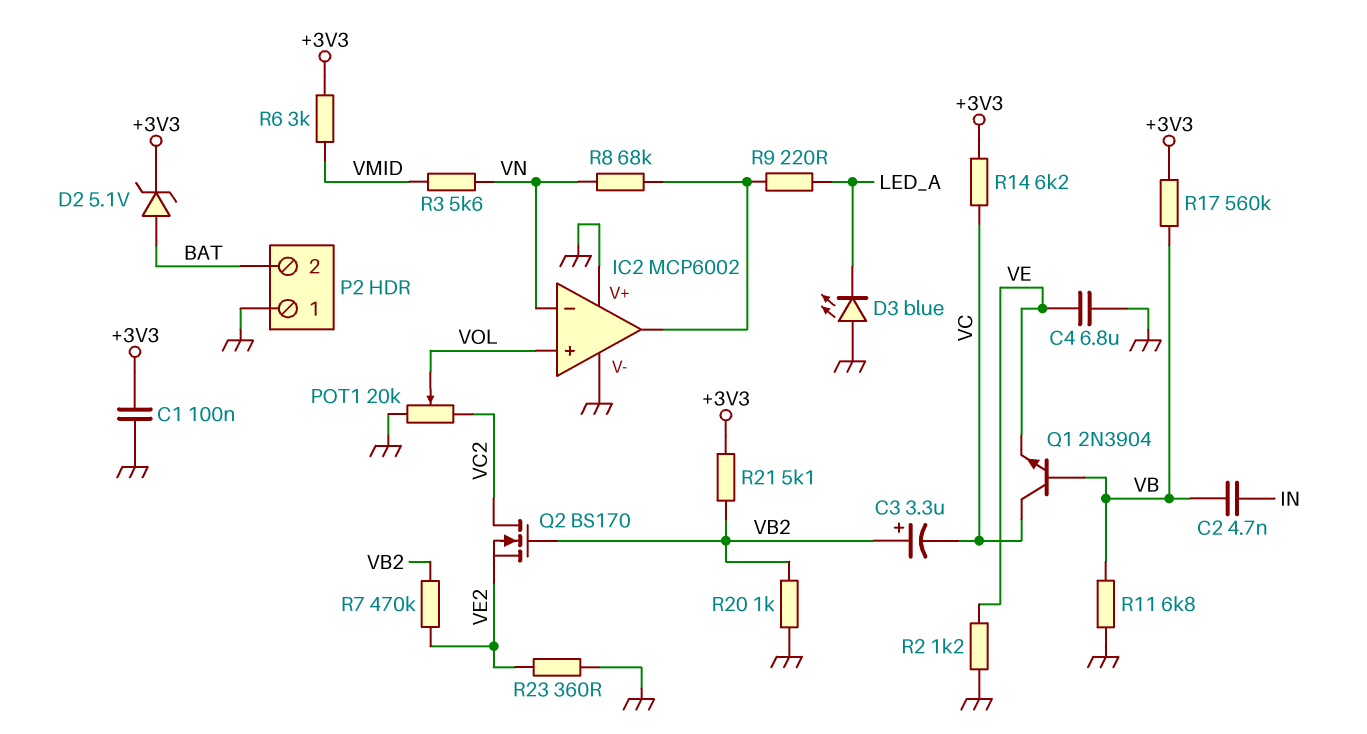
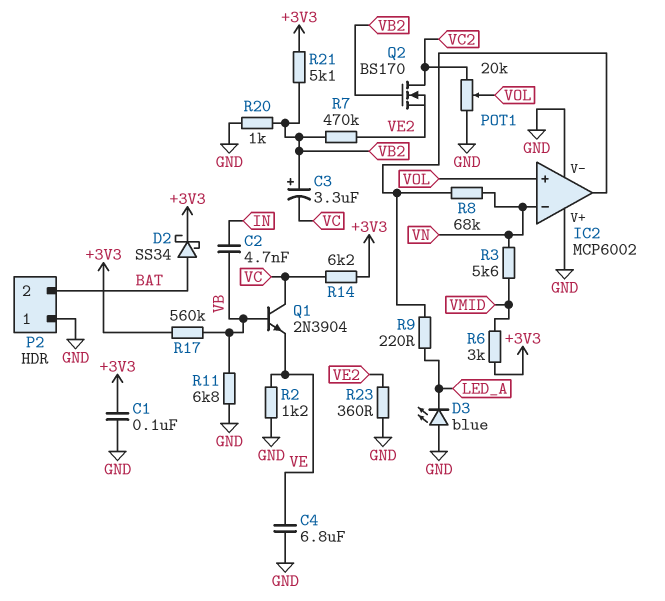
D2: zener 5.1V (A BAT, K +3V3) -> schottky SS34 (A BAT, K +3V3)

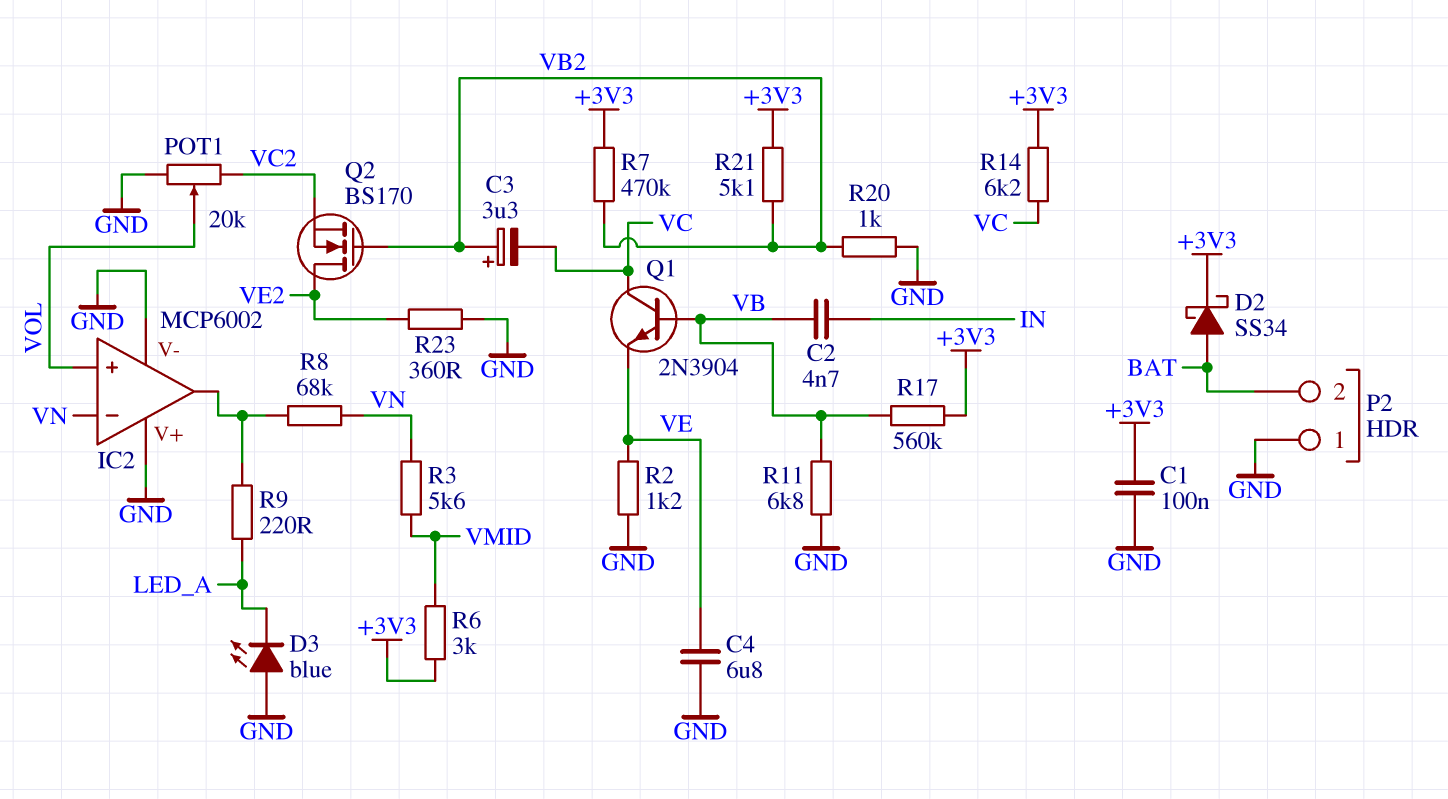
Q2: NMOS BS170 (G VB2, D VC2, S VE2) -> NMOS BS170 (G VB2, D VE2, S VC2)
R7: 470k (VB2, VE2) -> 470k (+3V3, VB2)

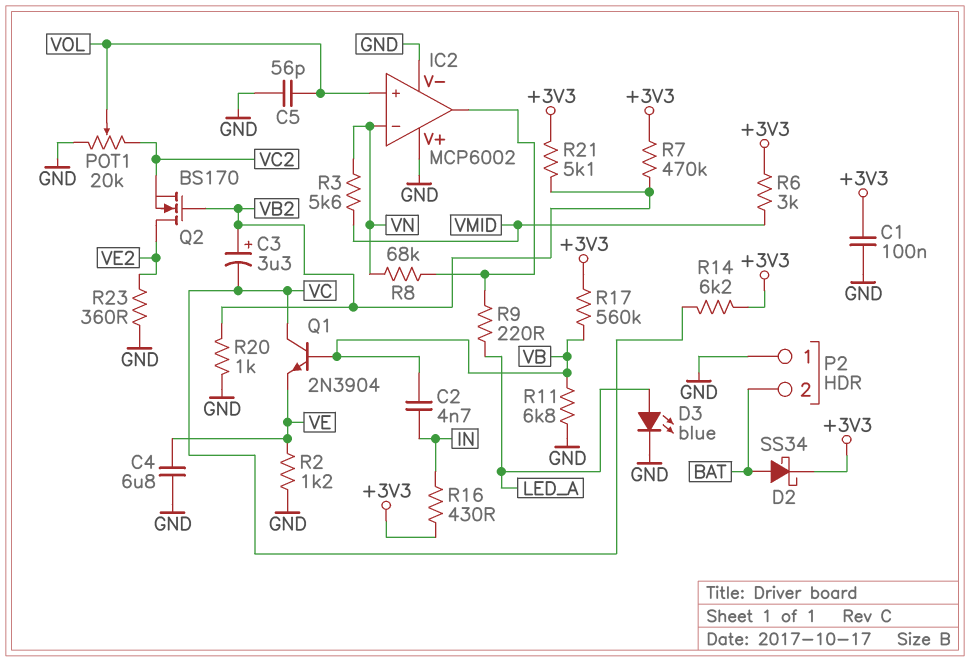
C5: none -> 56pF (GND, VOL)
D3: LED blue (A GND, K LED_A) -> LED blue (A LED_A, K GND)
R16: none -> 430 (+3V3, IN)

